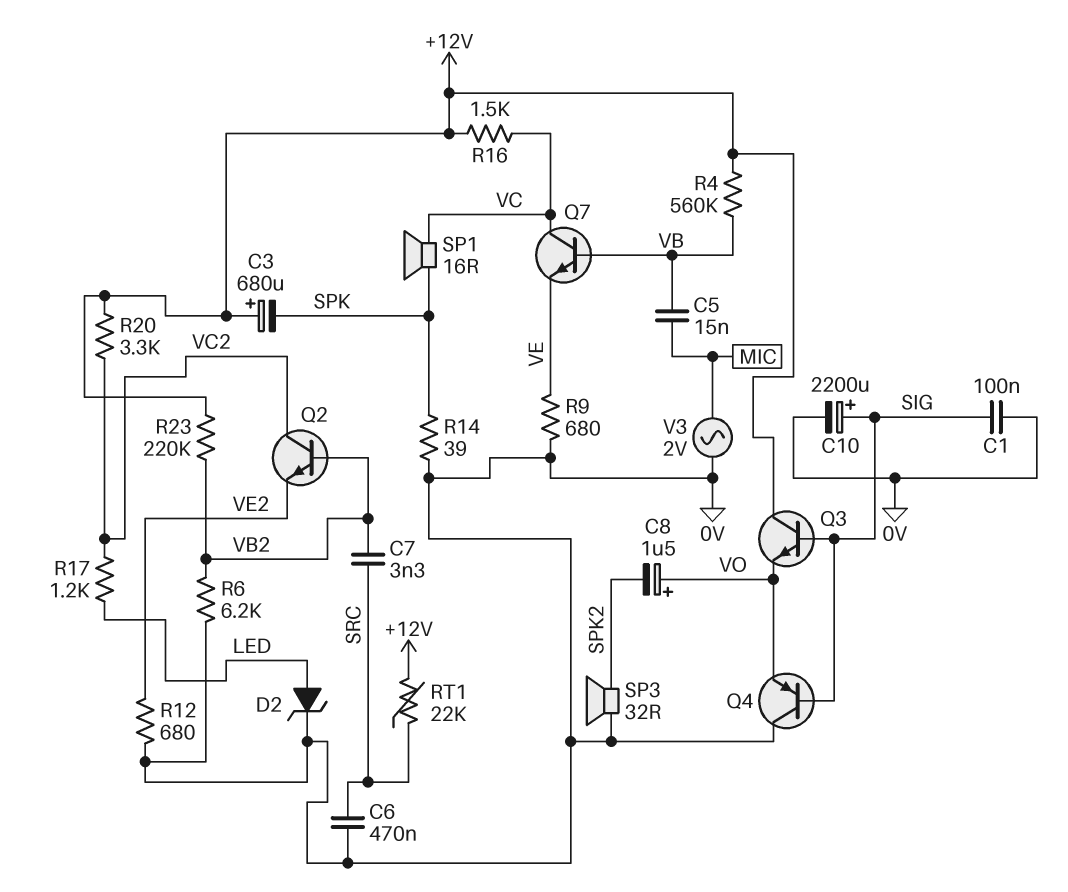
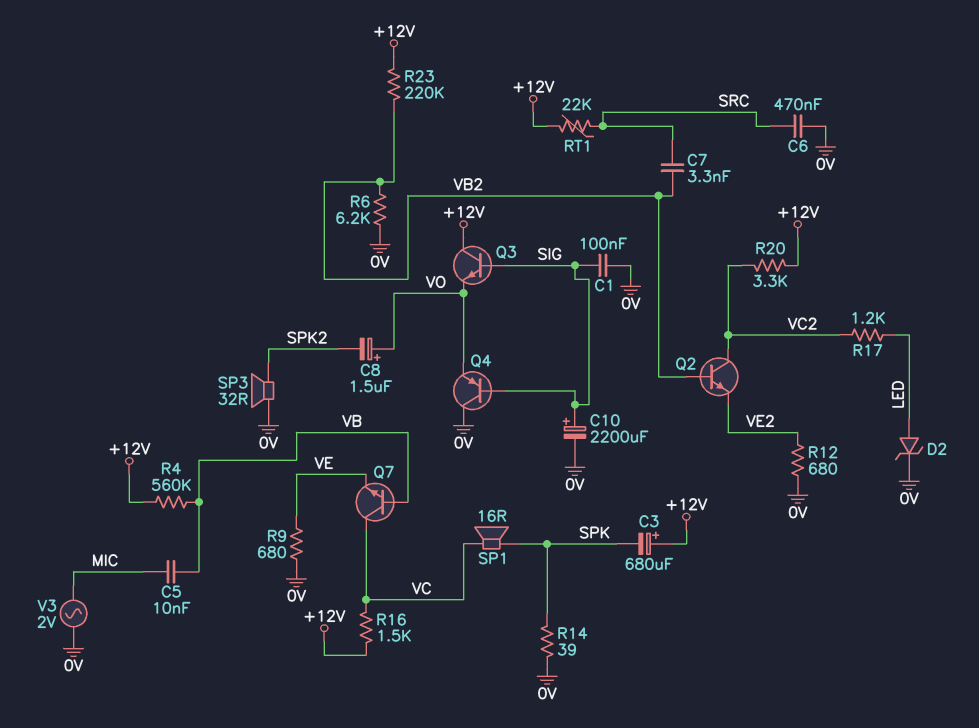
C5: 15nF (MIC, VB) -> 10nF (MIC, VB)

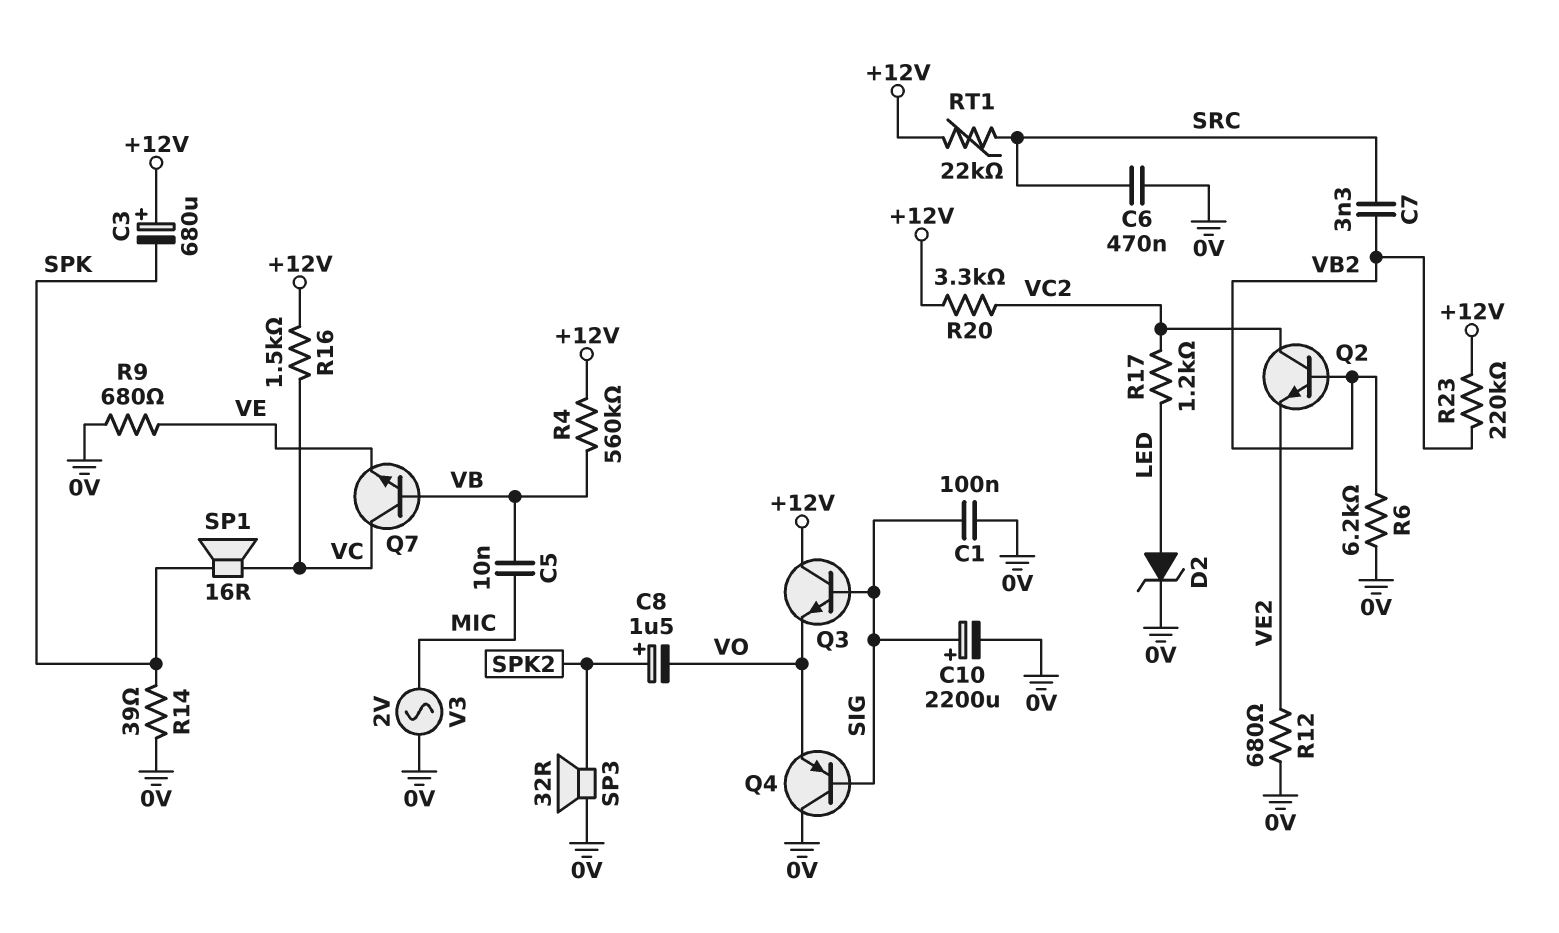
C8: 1.5uF (plus VO, minus SPK2) -> 1.5uF (plus SPK2, minus VO)

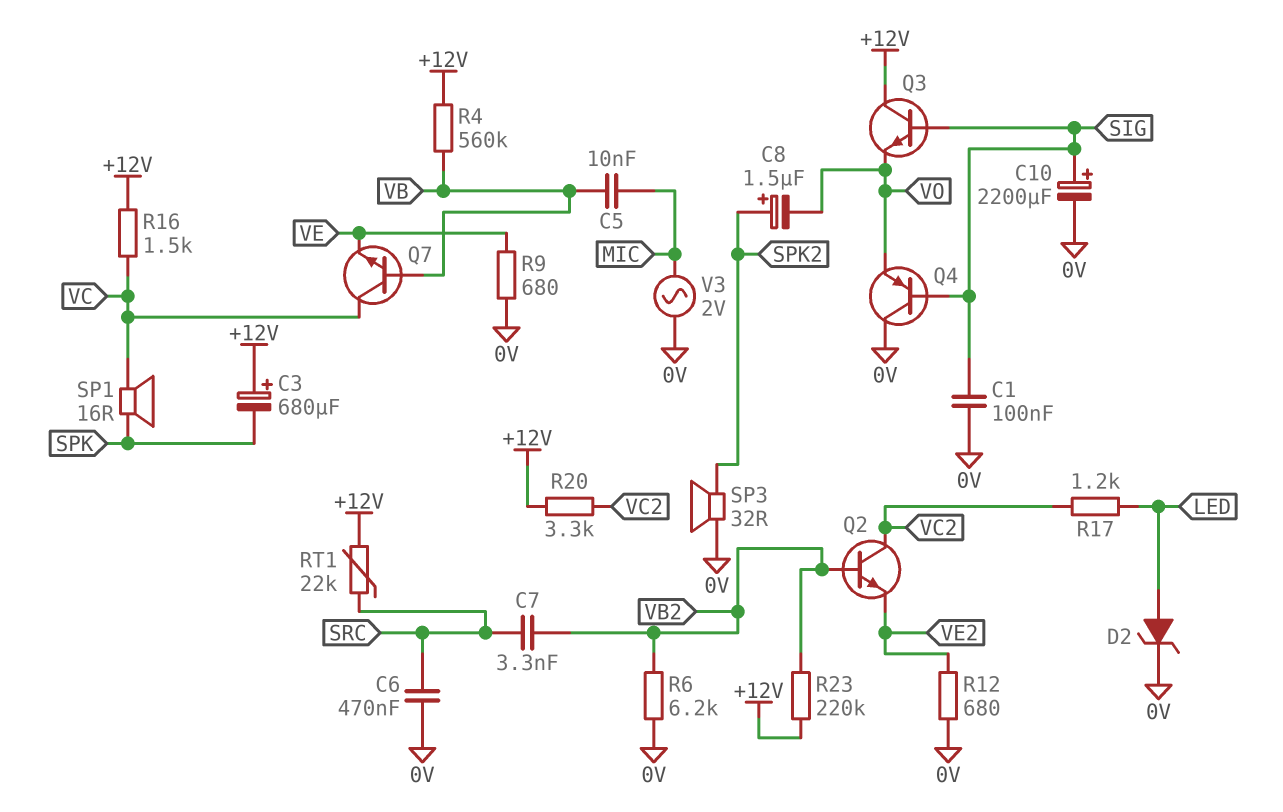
R14: 39 (0V, SPK) -> none

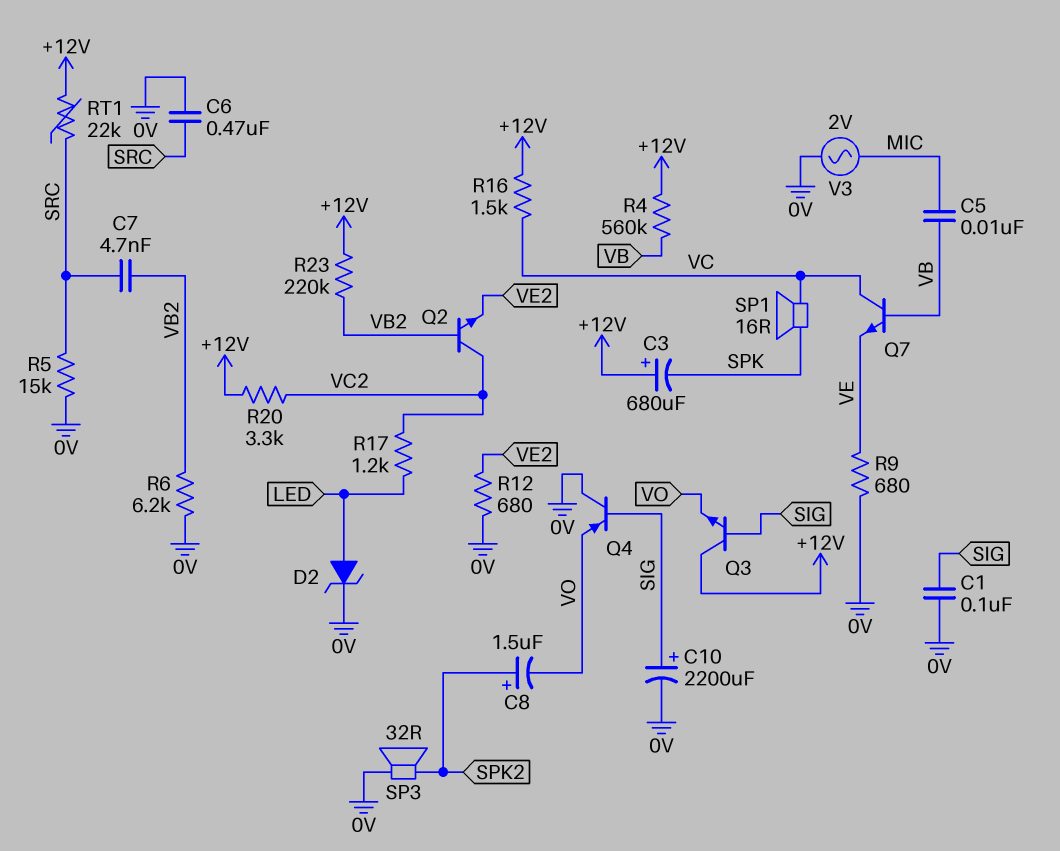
C7: 3.3nF (SRC, VB2) -> 4.7nF (SRC, VB2)
R5: none -> 15k (0V, SRC)

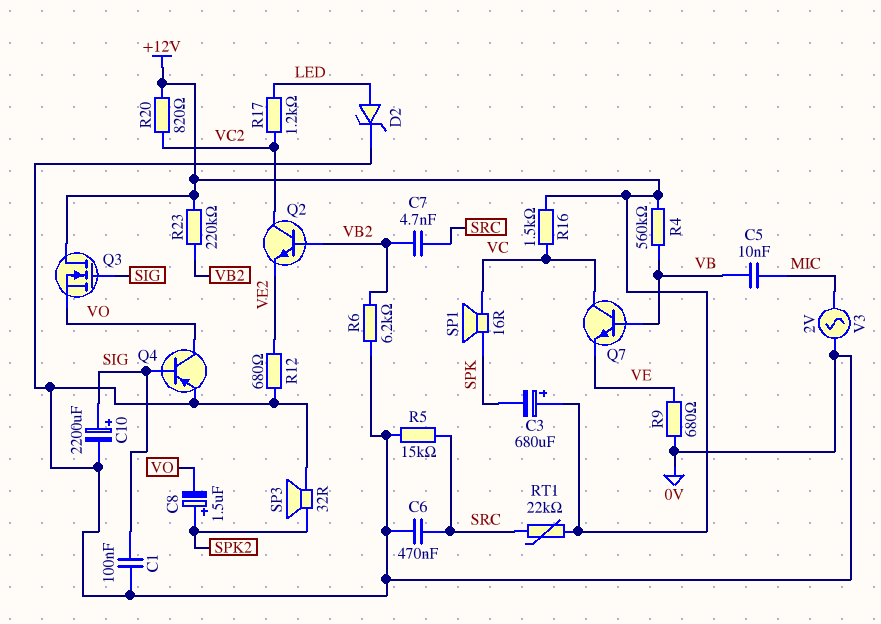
Q3: NPN (B SIG, C +12V, E VO) -> NMOS (G SIG, D +12V, S VO)
Q4: PNP (B SIG, C 0V, E VO) -> PNP (B SIG, C VO, E 0V)
R20: 3.3k (+12V, VC2) -> 820 (+12V, VC2)

